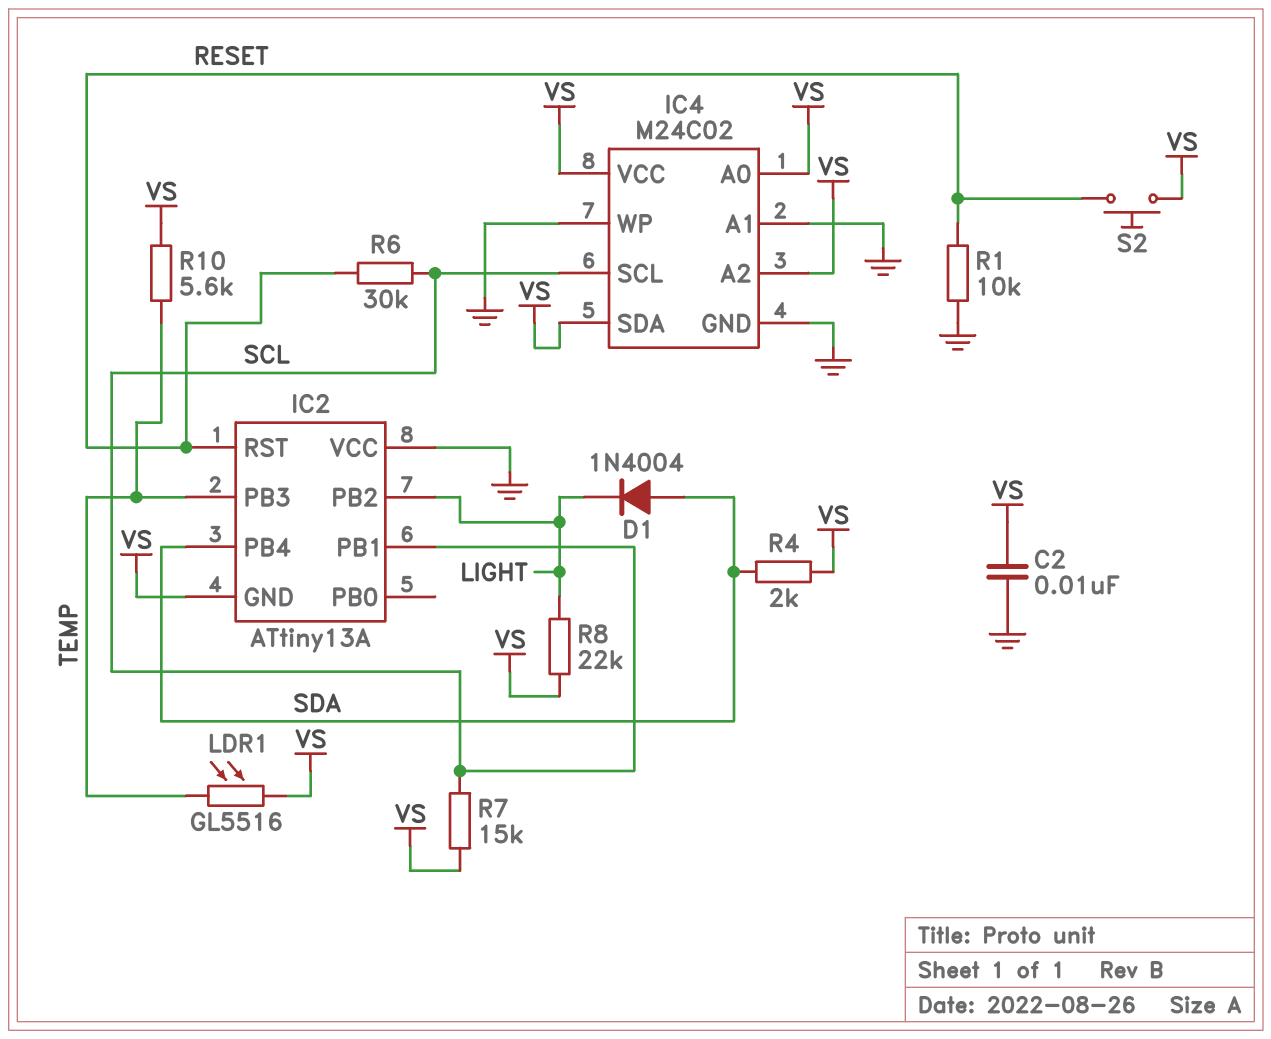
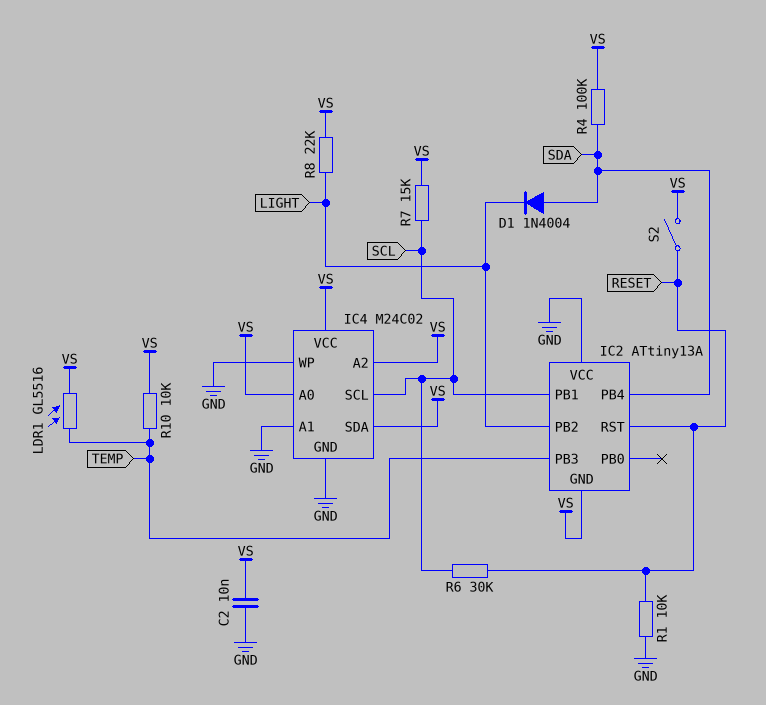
R4: 2k (SDA, VS) -> 100k (SDA, VS)
R10: 5.6k (TEMP, VS) -> 10k (TEMP, VS)
S2: button (RESET, VS) -> switch (RESET, VS)

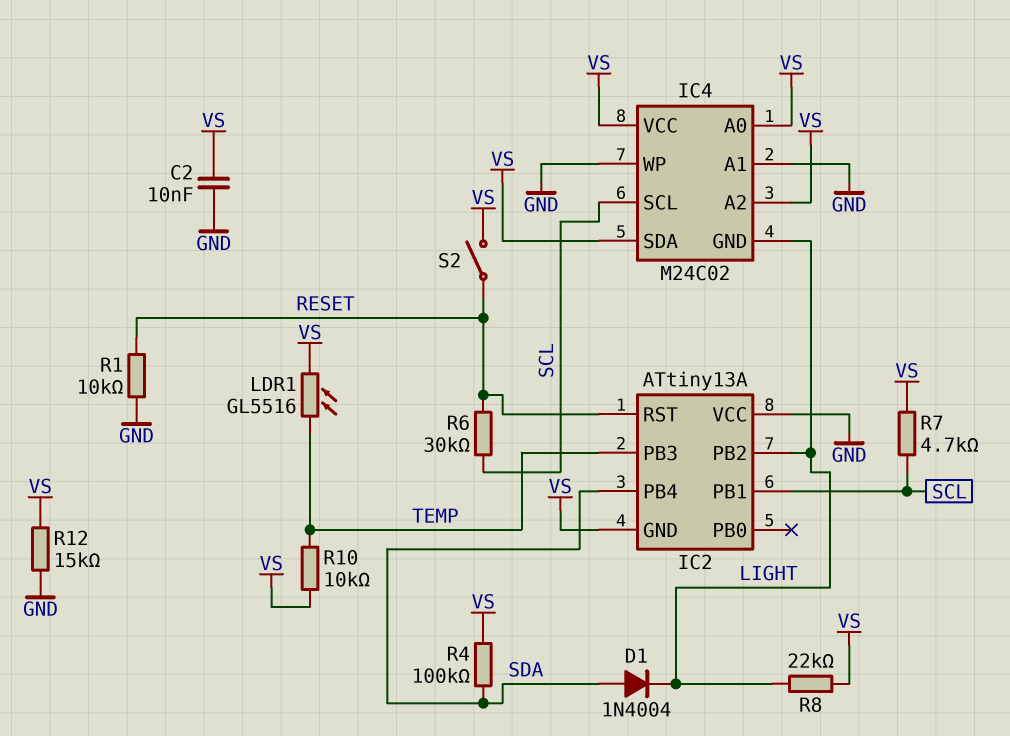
IC4 pin GND: GND -> LIGHT
R7: 15k (SCL, VS) -> 4.7k (SCL, VS)
R12: none -> 15k (GND, VS)

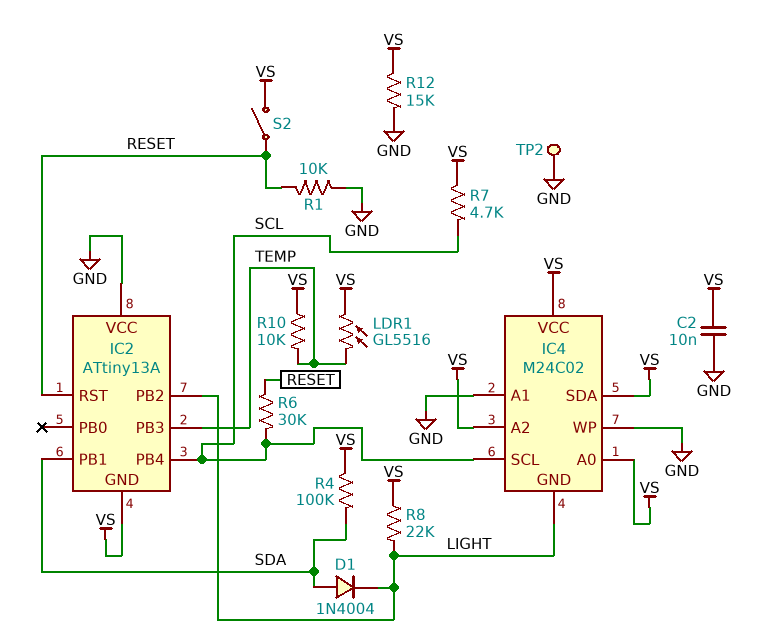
IC2 pin PB1: SCL -> SDA
IC2 pin PB4: SDA -> SCL
TP2: none -> test point (GND)

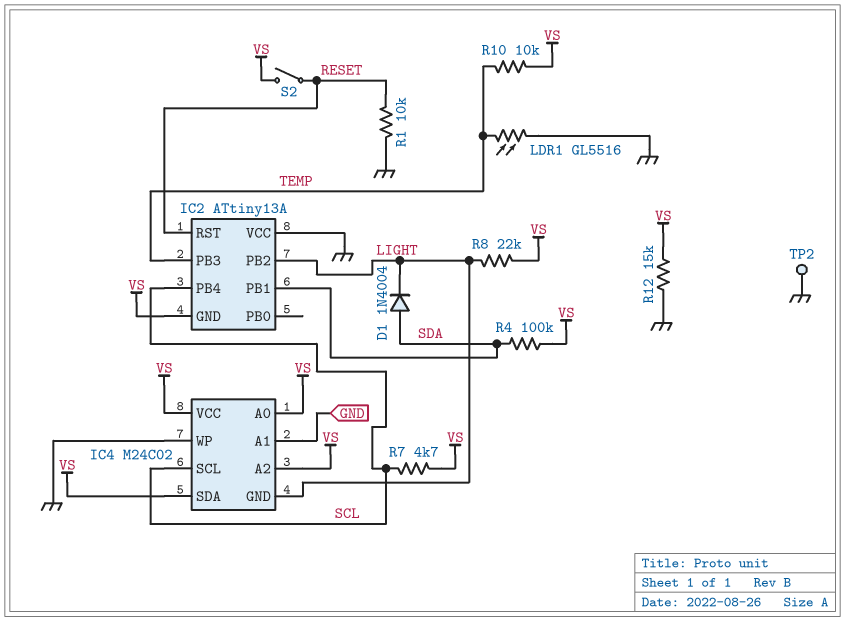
C2: 10nF (GND, VS) -> none
LDR1: GL5516 (TEMP, VS) -> GL5516 (GND, TEMP)
R6: 30k (RESET, SCL) -> none

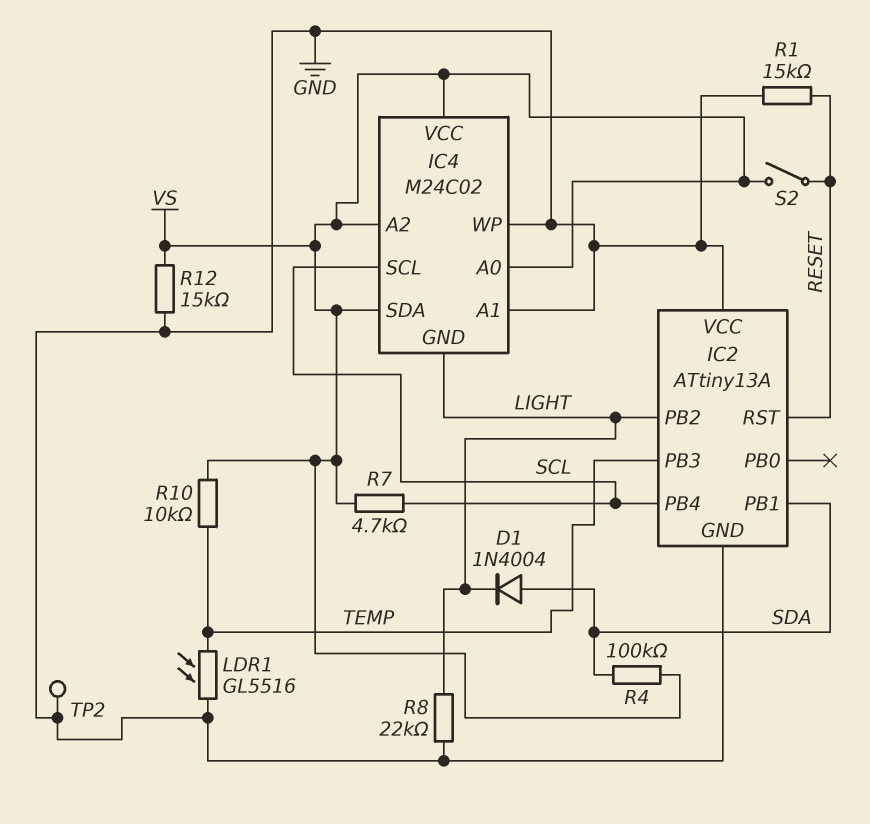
IC2 pin GND: VS -> GND
R1: 10k (GND, RESET) -> 15k (GND, RESET)
R8: 22k (LIGHT, VS) -> 22k (GND, LIGHT)

